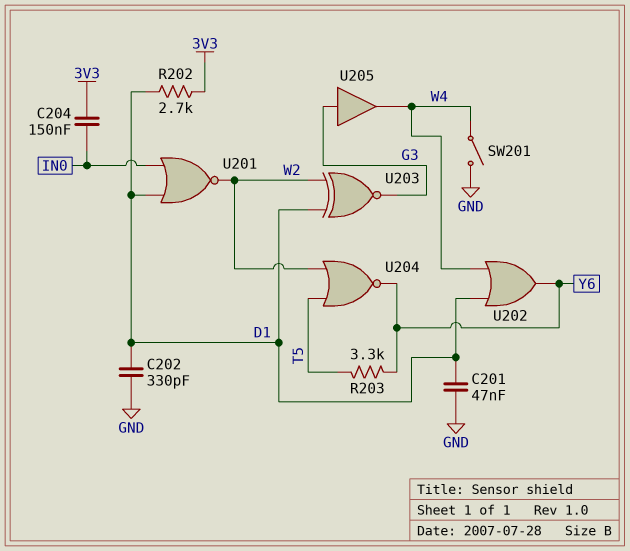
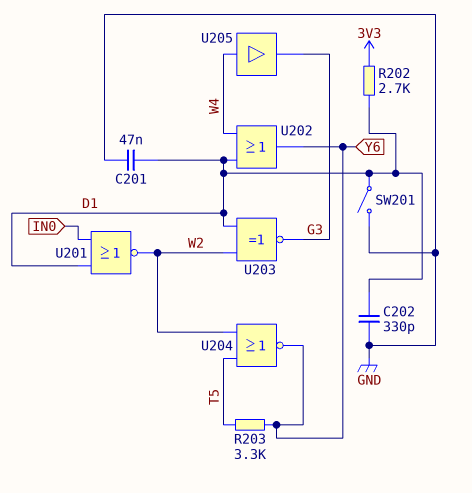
C204: 150nF (3V3, IN0) -> none
SW201: switch (GND, W4) -> switch (D1, GND)
U205: buffer (in G3, out W4) -> buffer (in W4, out G3)

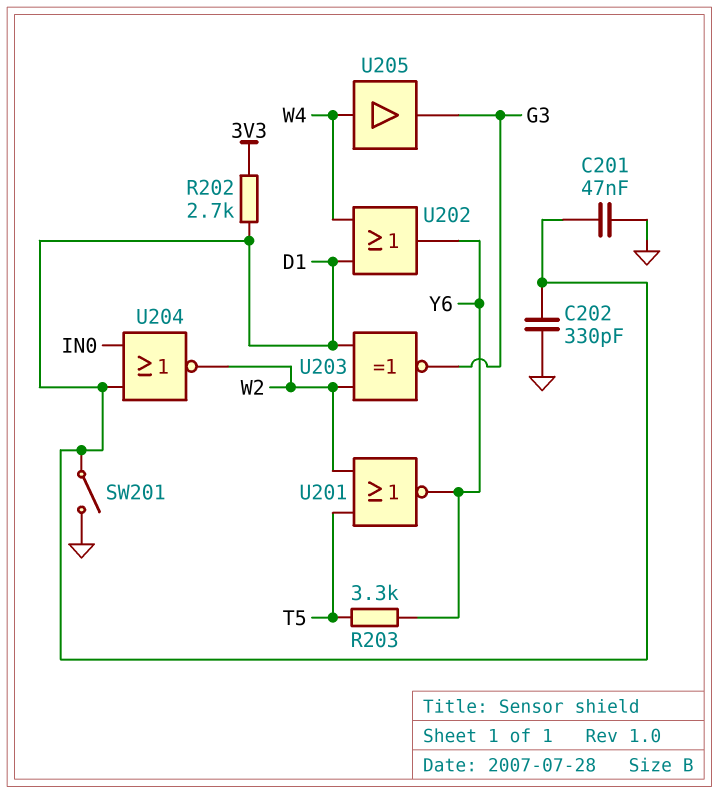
U201: NOR (in D1, in IN0, out W2) -> NOR (in T5, in W2, out Y6)
U204: NOR (in T5, in W2, out Y6) -> NOR (in D1, in IN0, out W2)

